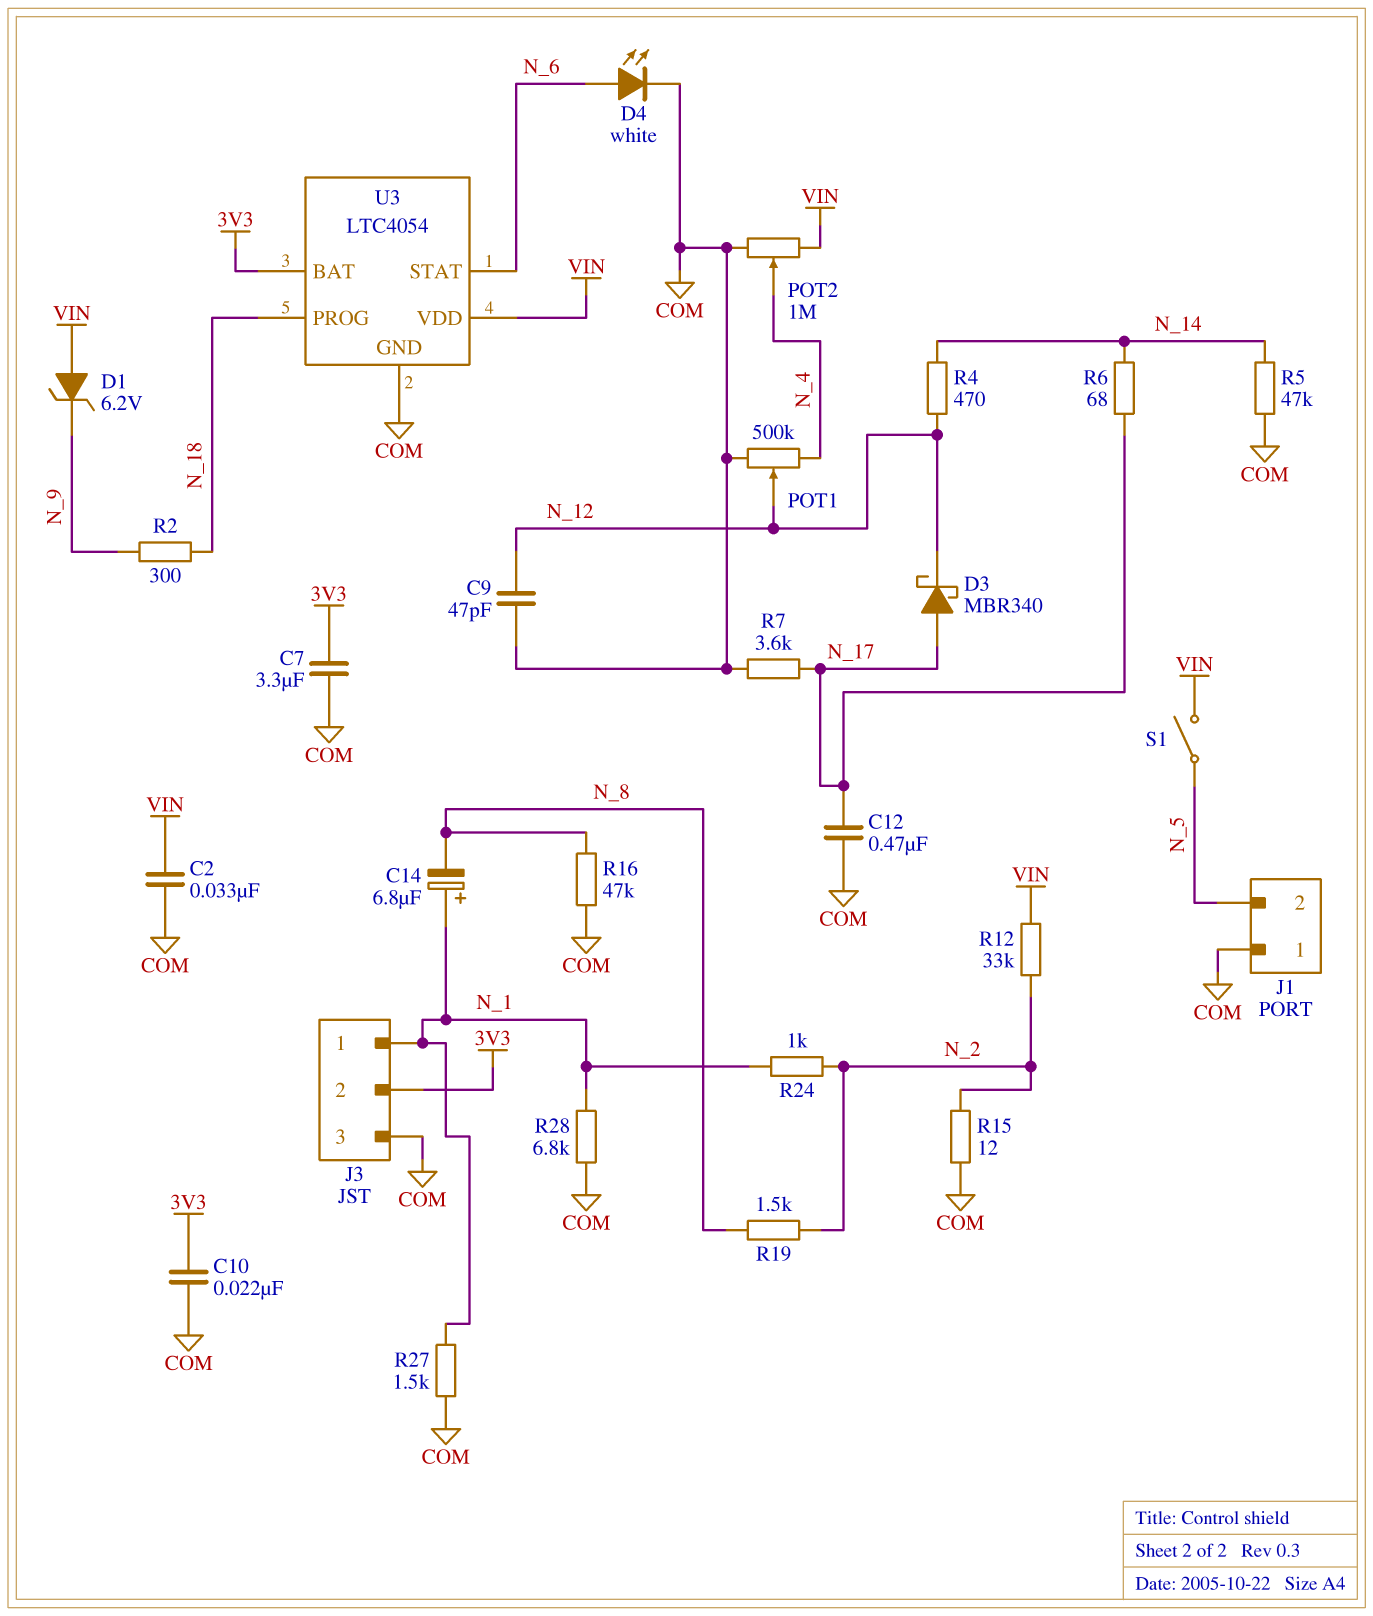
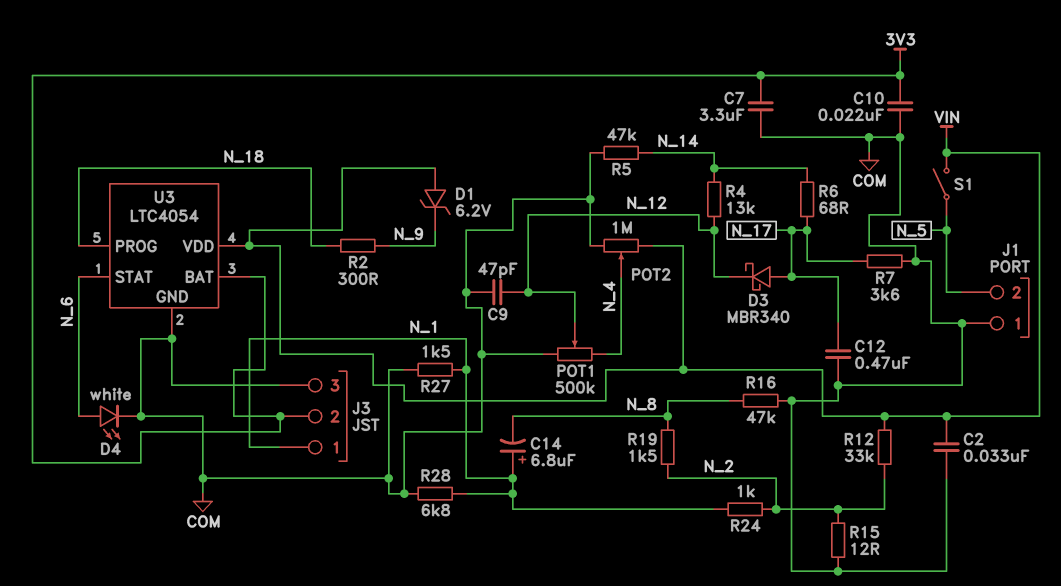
R4: 470 (N_12, N_14) -> 13k (N_12, N_14)

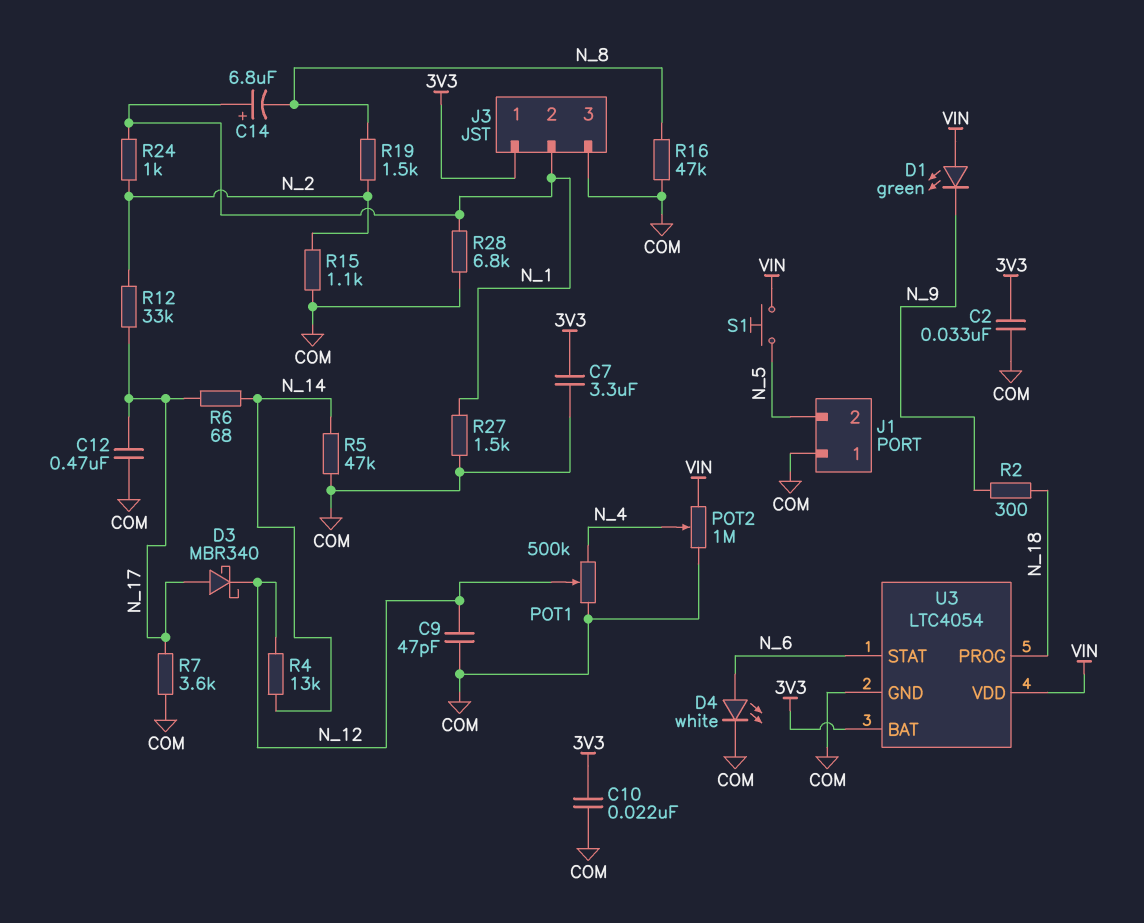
C2: 33nF (COM, VIN) -> 33nF (3V3, COM)
D1: zener 6.2V (A VIN, K N_9) -> LED green (A VIN, K N_9)
J3 pin 1: N_1 -> 3V3
J3 pin 2: 3V3 -> N_1
R12: 33k (N_2, VIN) -> 33k (N_2, N_17)
R15: 12 (COM, N_2) -> 1.1k (COM, N_2)
S1: switch (N_5, VIN) -> button (N_5, VIN)

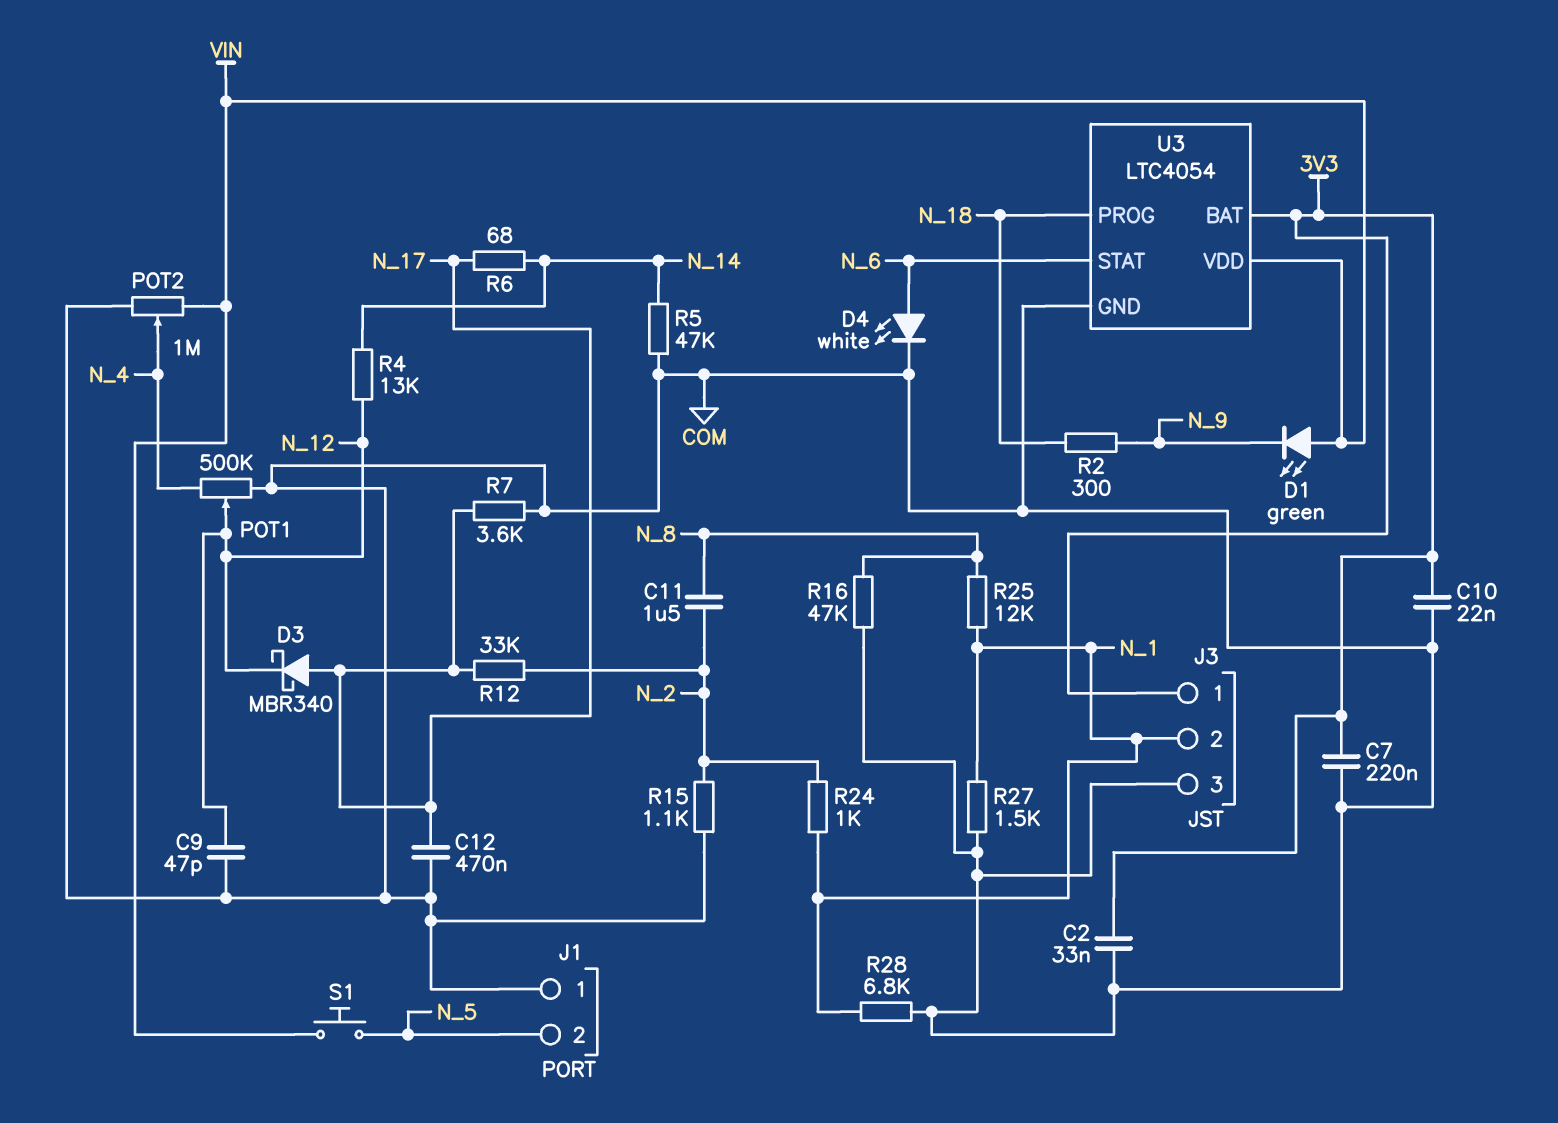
C7: 3.3uF (3V3, COM) -> 220nF (3V3, COM)
C11: none -> 1.5uF (N_2, N_8)
C14: 6.8uF (plus N_1, minus N_8) -> none
R19: 1.5k (N_2, N_8) -> none
R25: none -> 12k (N_1, N_8)

